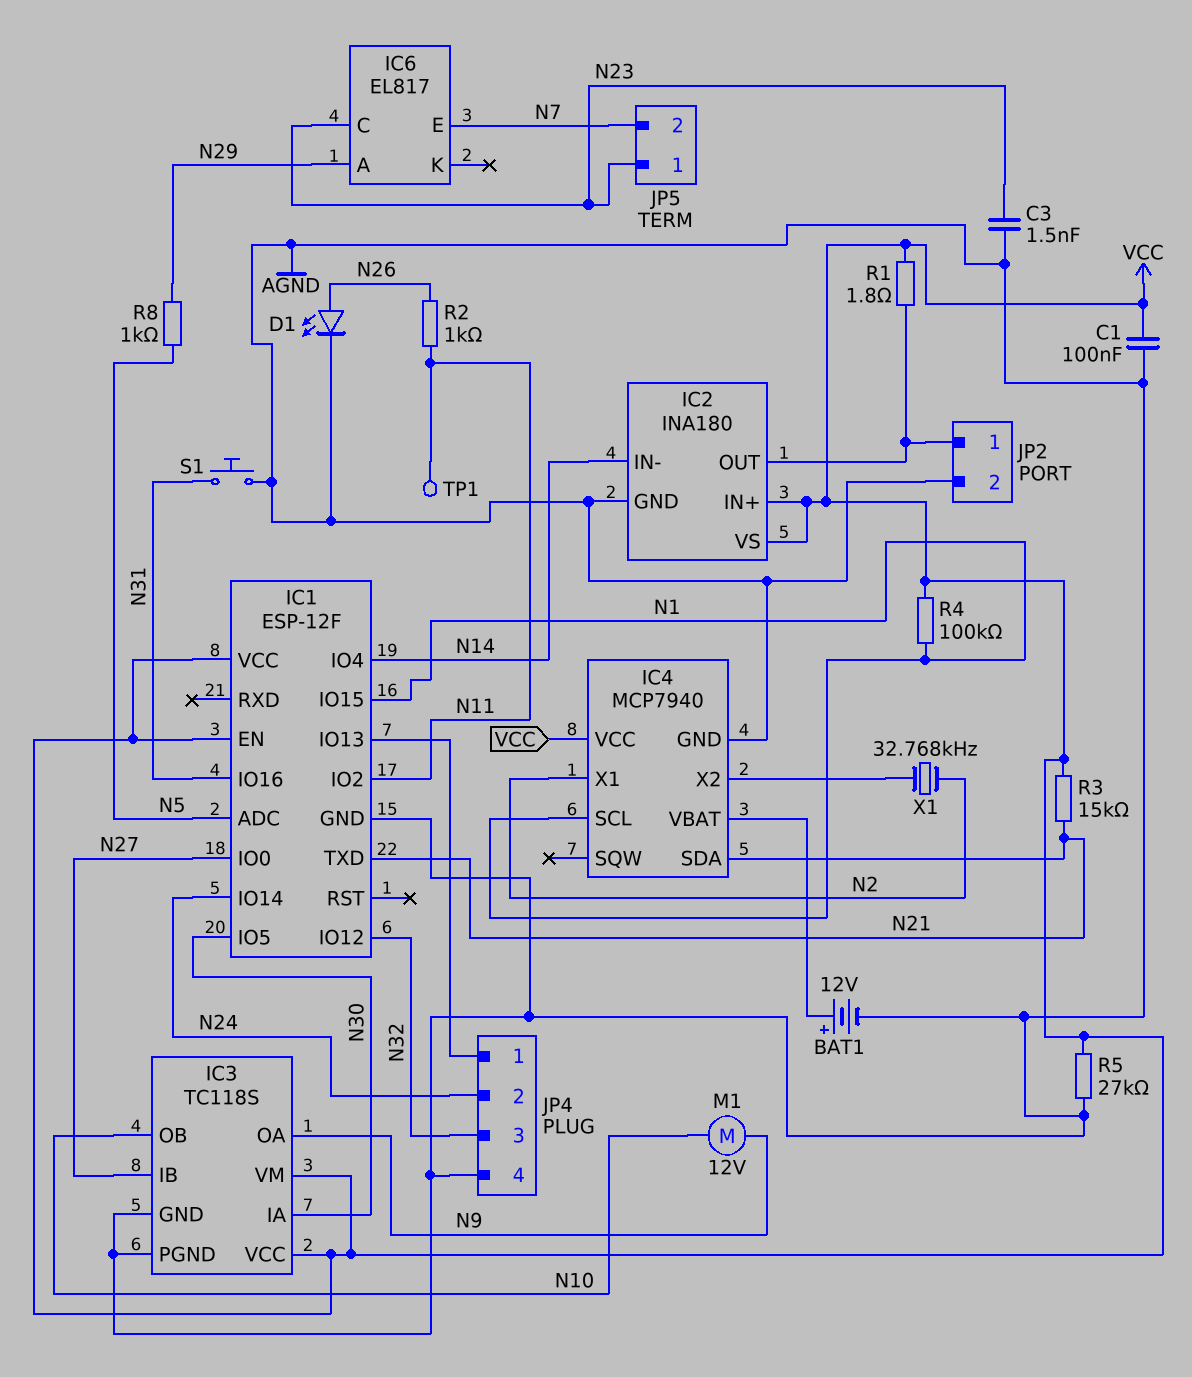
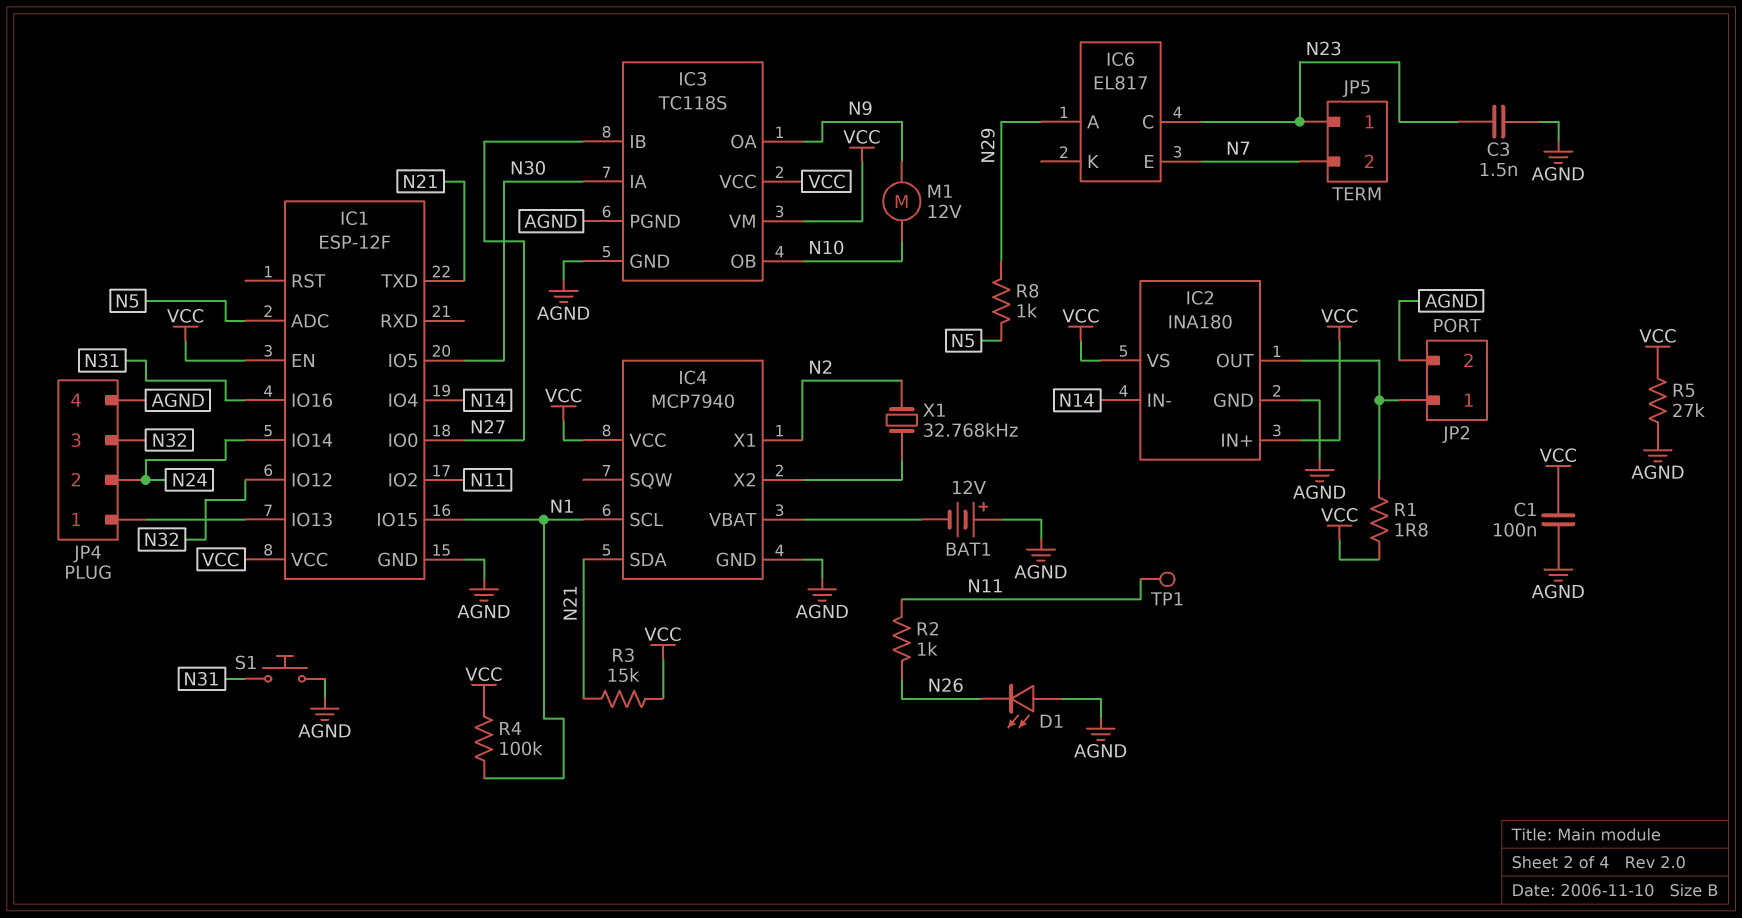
BAT1: 12V (plus IC4/VBAT, minus AGND) -> 12V (plus AGND, minus IC4/VBAT)
D1: LED (A N26, K AGND) -> LED (A AGND, K N26)

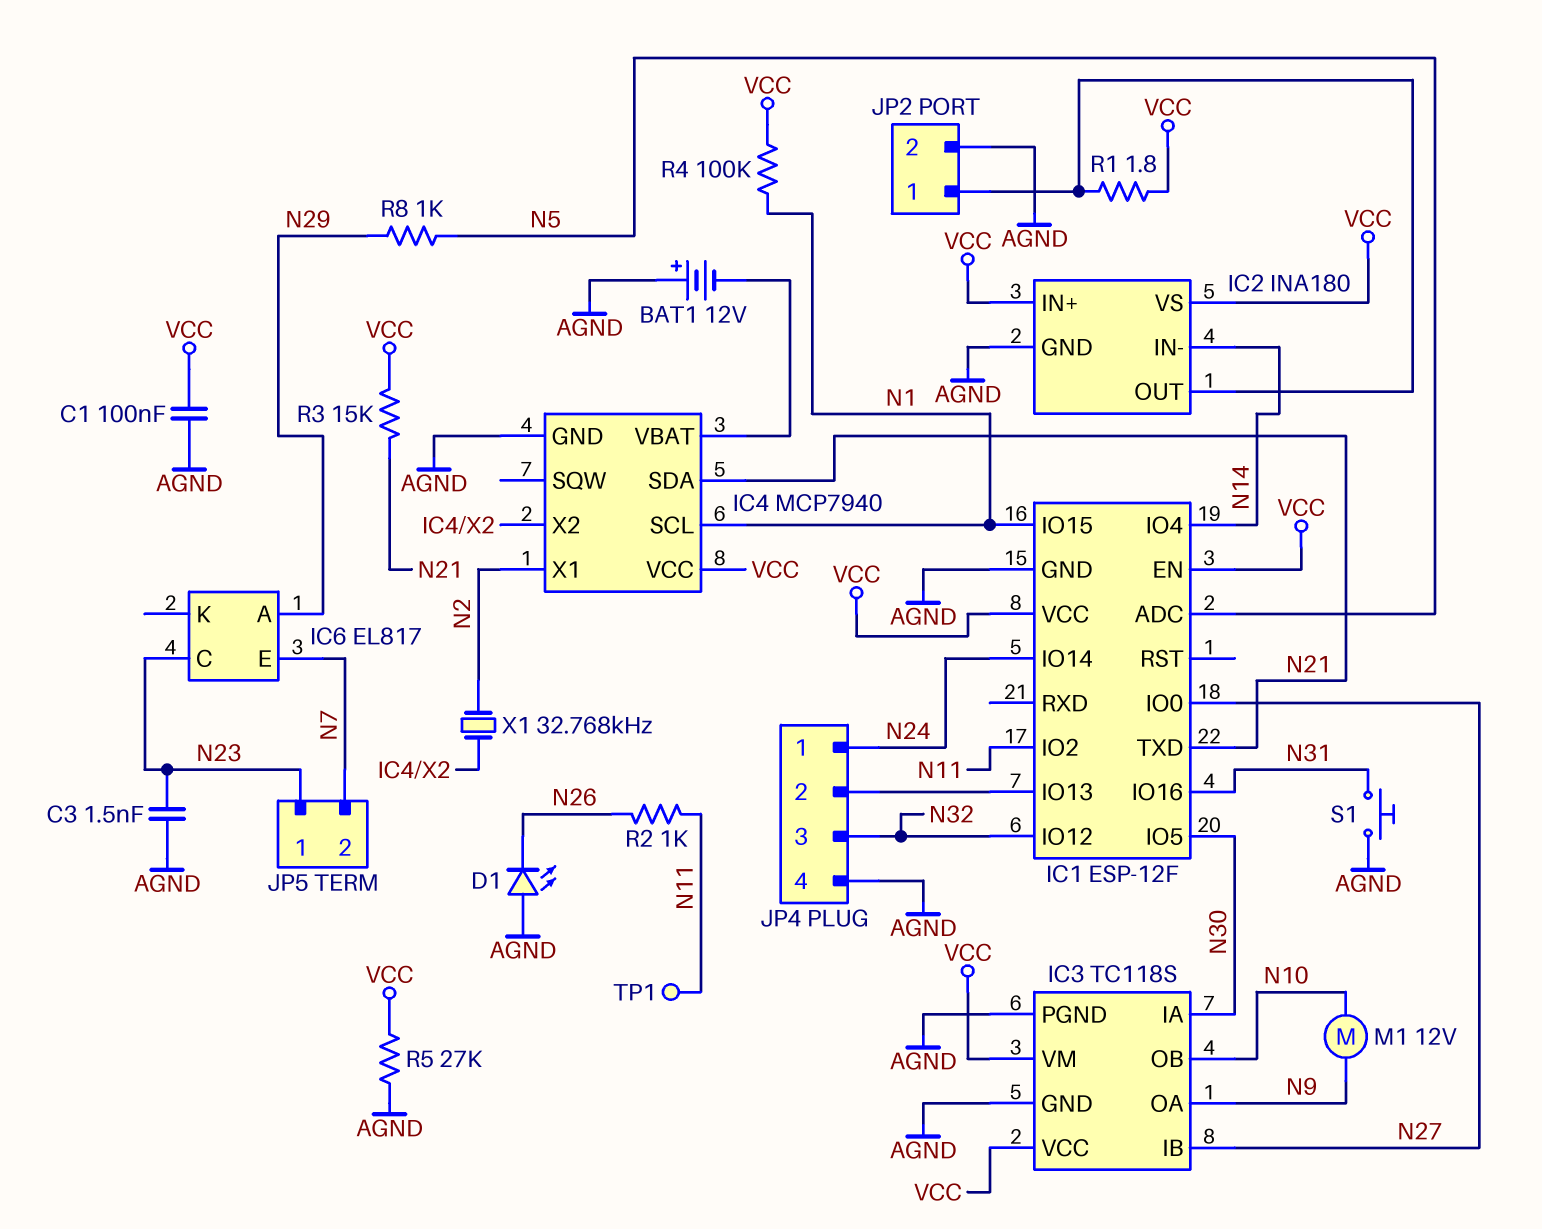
JP4 pin 1: IC1/IO13 -> N24
JP4 pin 2: N24 -> IC1/IO13

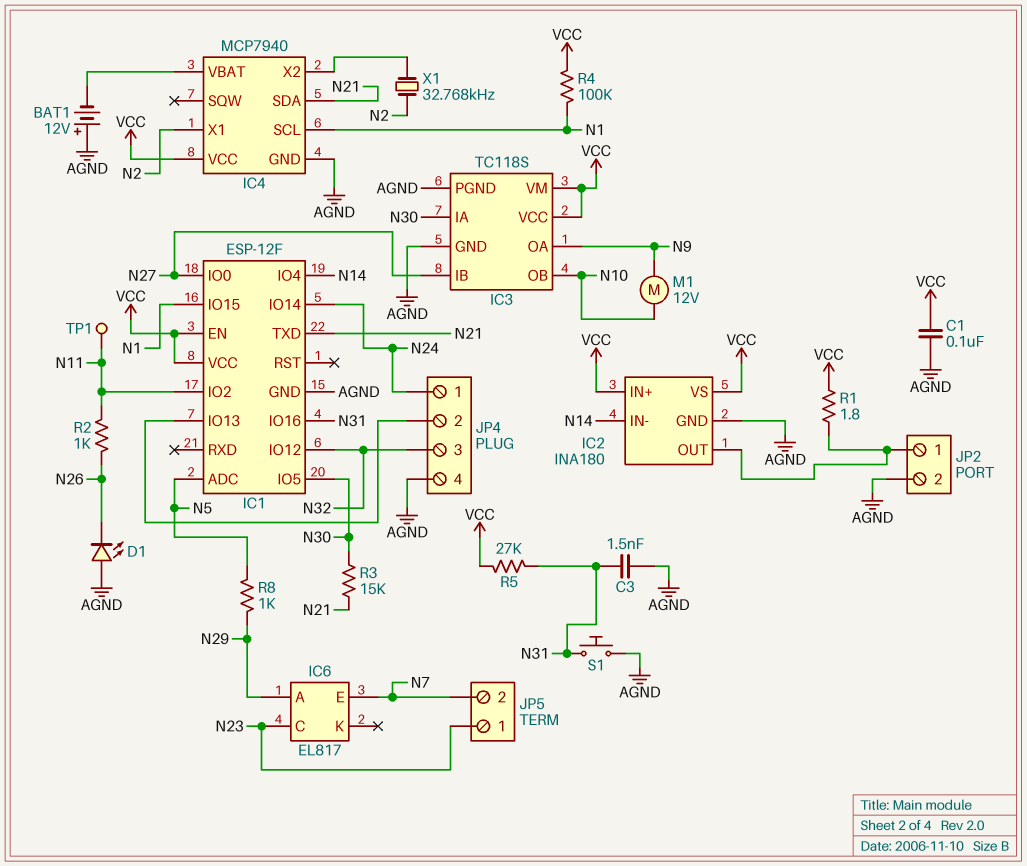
C3: 1.5nF (AGND, N23) -> 1.5nF (AGND, N31)
R3: 15k (N21, VCC) -> 15k (N21, N30)
R5: 27k (AGND, VCC) -> 27k (N31, VCC)

